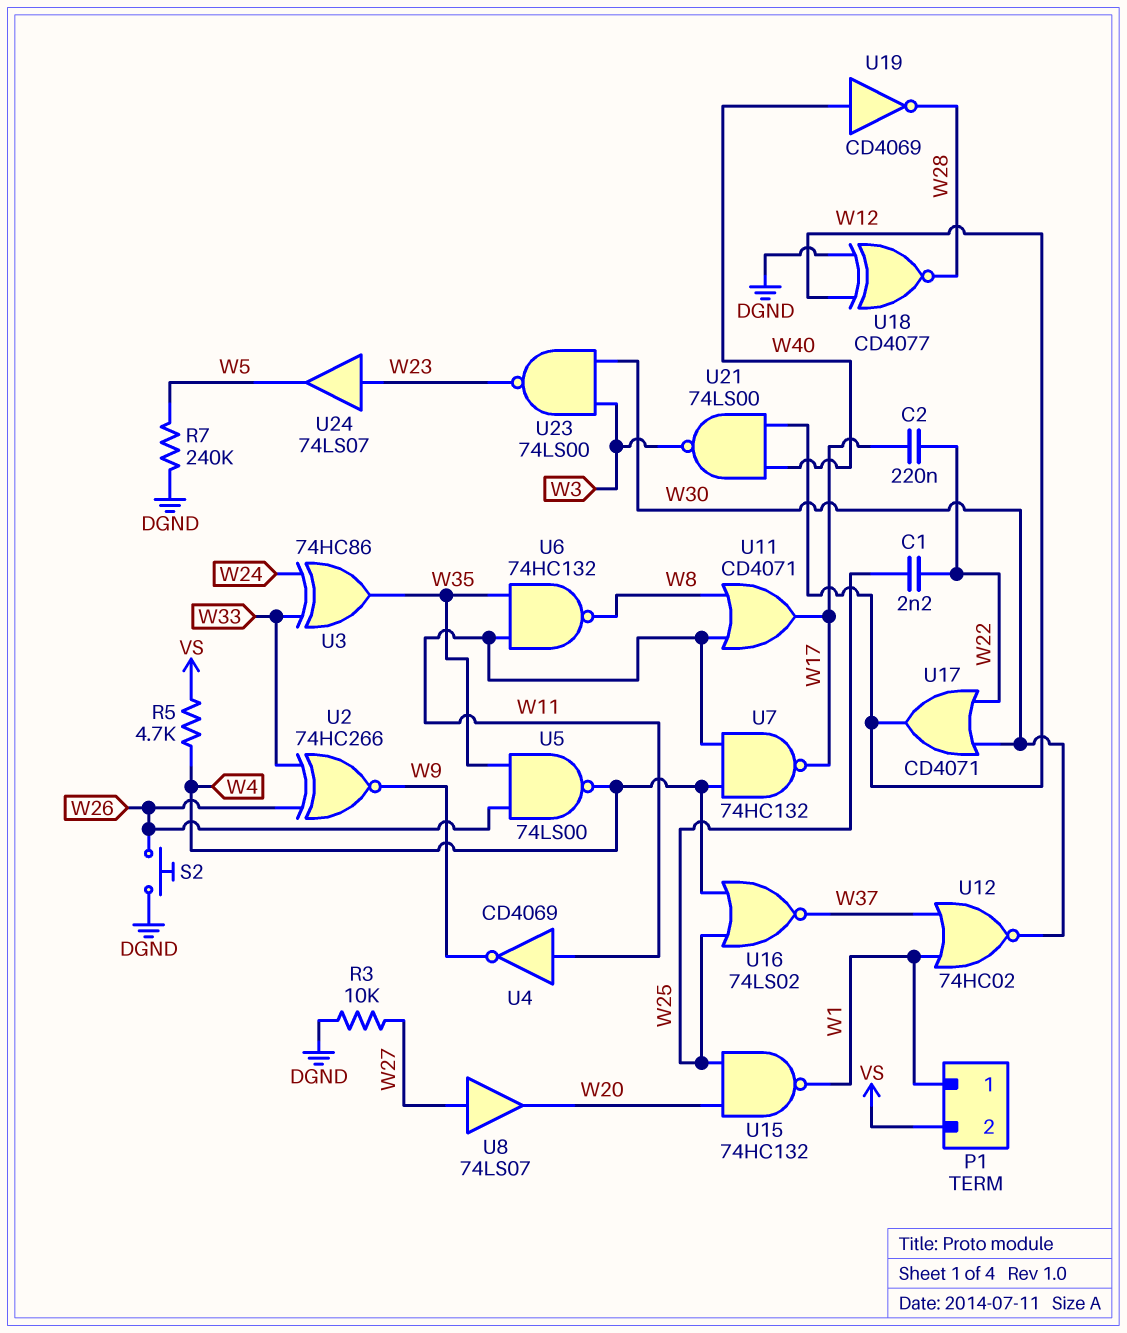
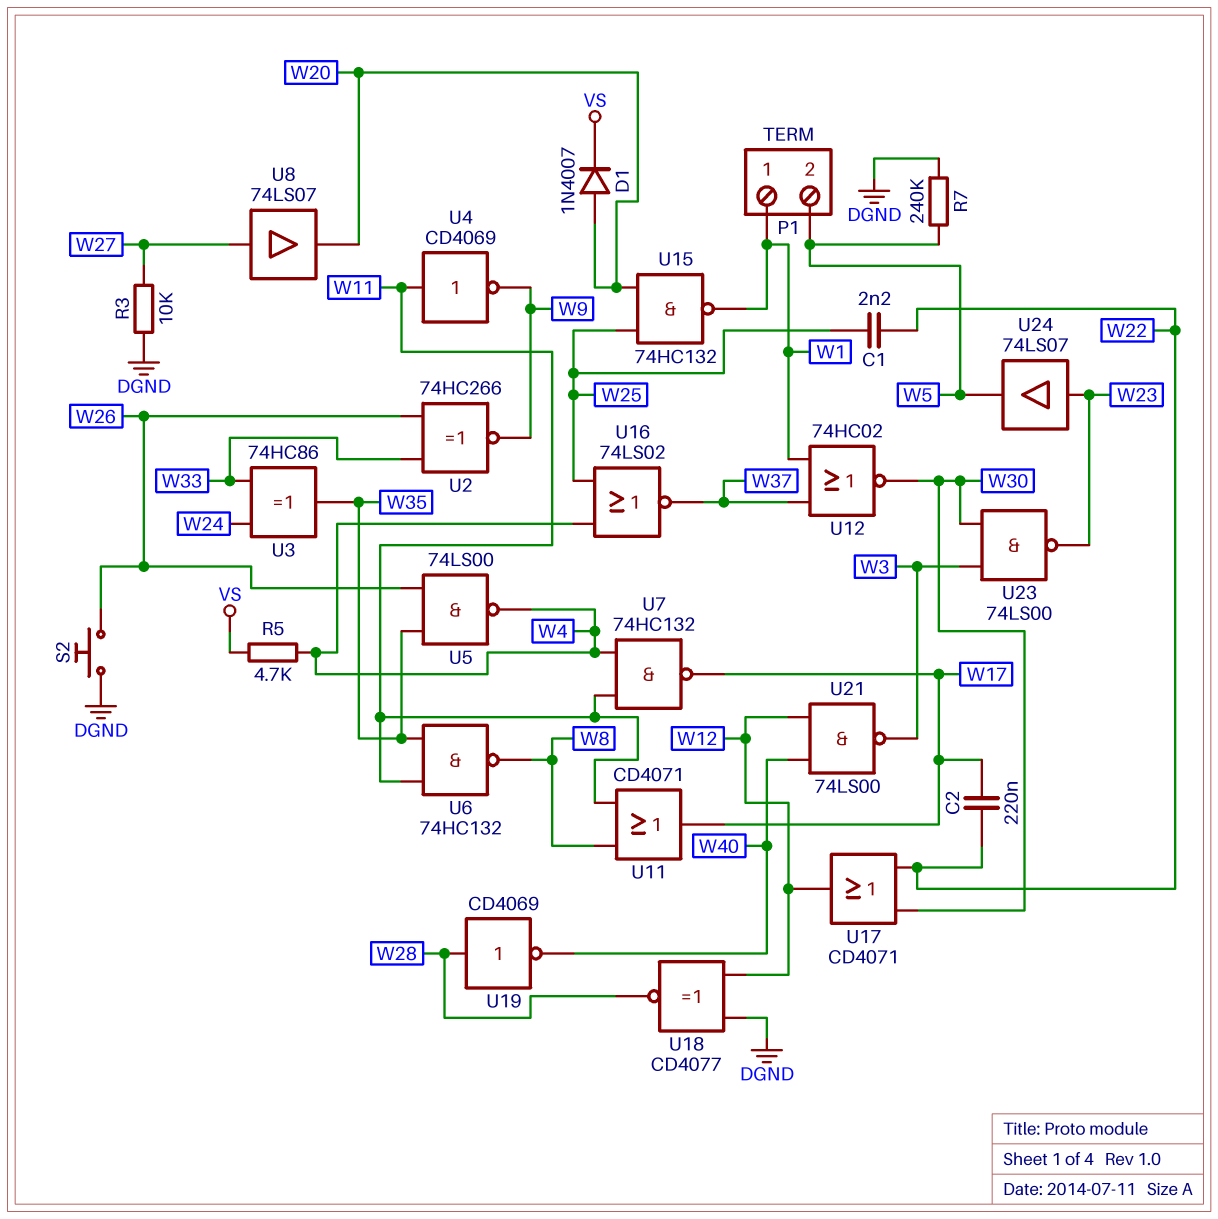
D1: none -> diode 1N4007 (A W20, K VS)
P1 pin 2: VS -> W5
U19: NOT CD4069 (in W40, out W28) -> NOT CD4069 (in W28, out W40)

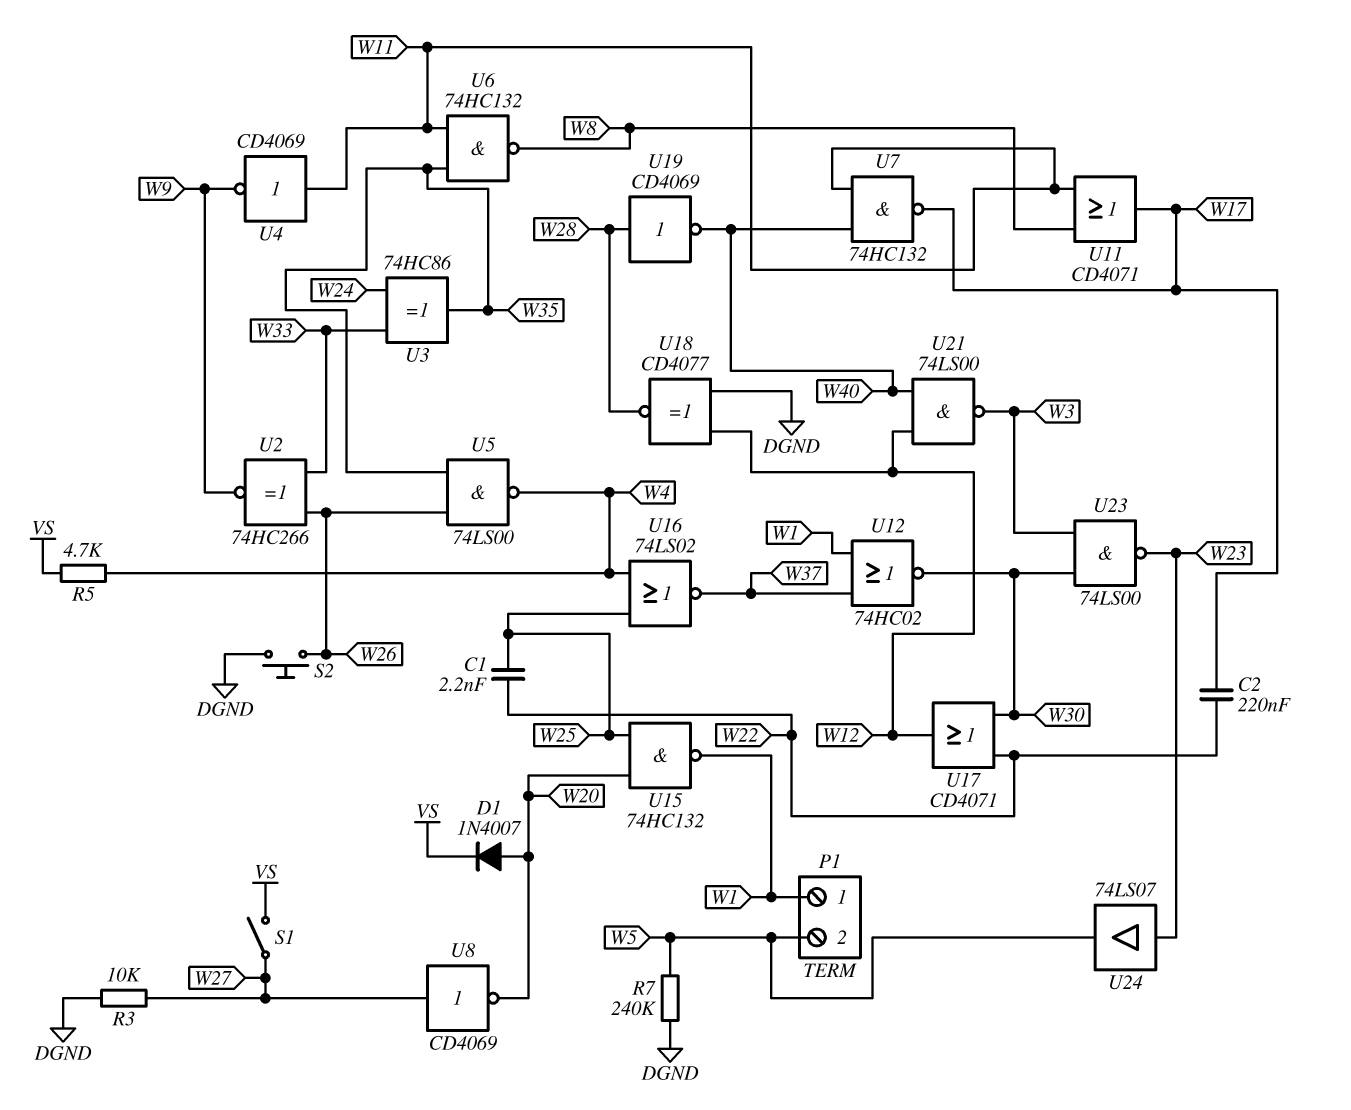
S1: none -> switch (VS, W27)
U7: NAND 74HC132 (in W4, in W11, out W17) -> NAND 74HC132 (in W11, in W40, out W17)
U8: buffer 74LS07 (in W27, out W20) -> NOT CD4069 (in W27, out W20)

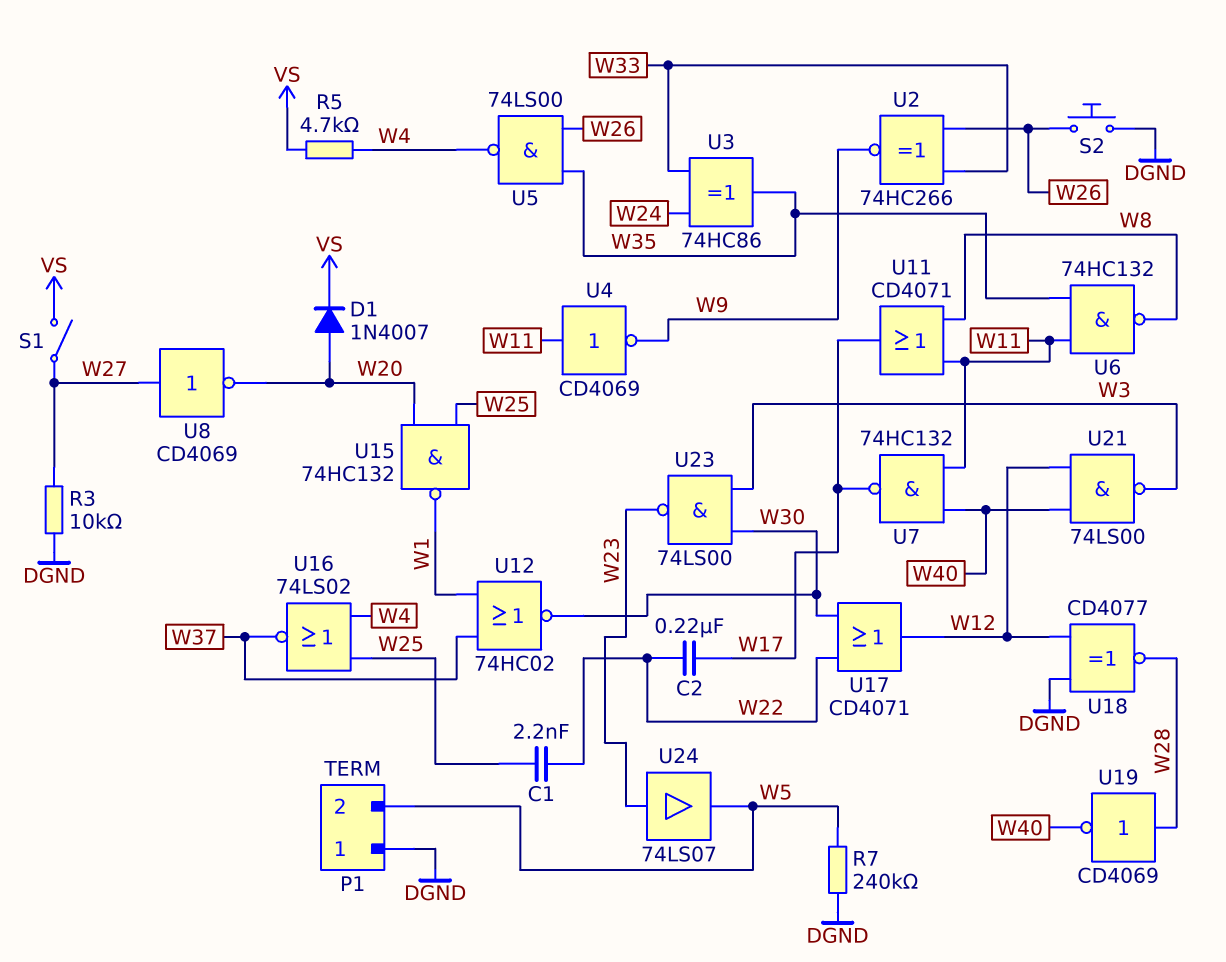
P1 pin 1: W1 -> DGND

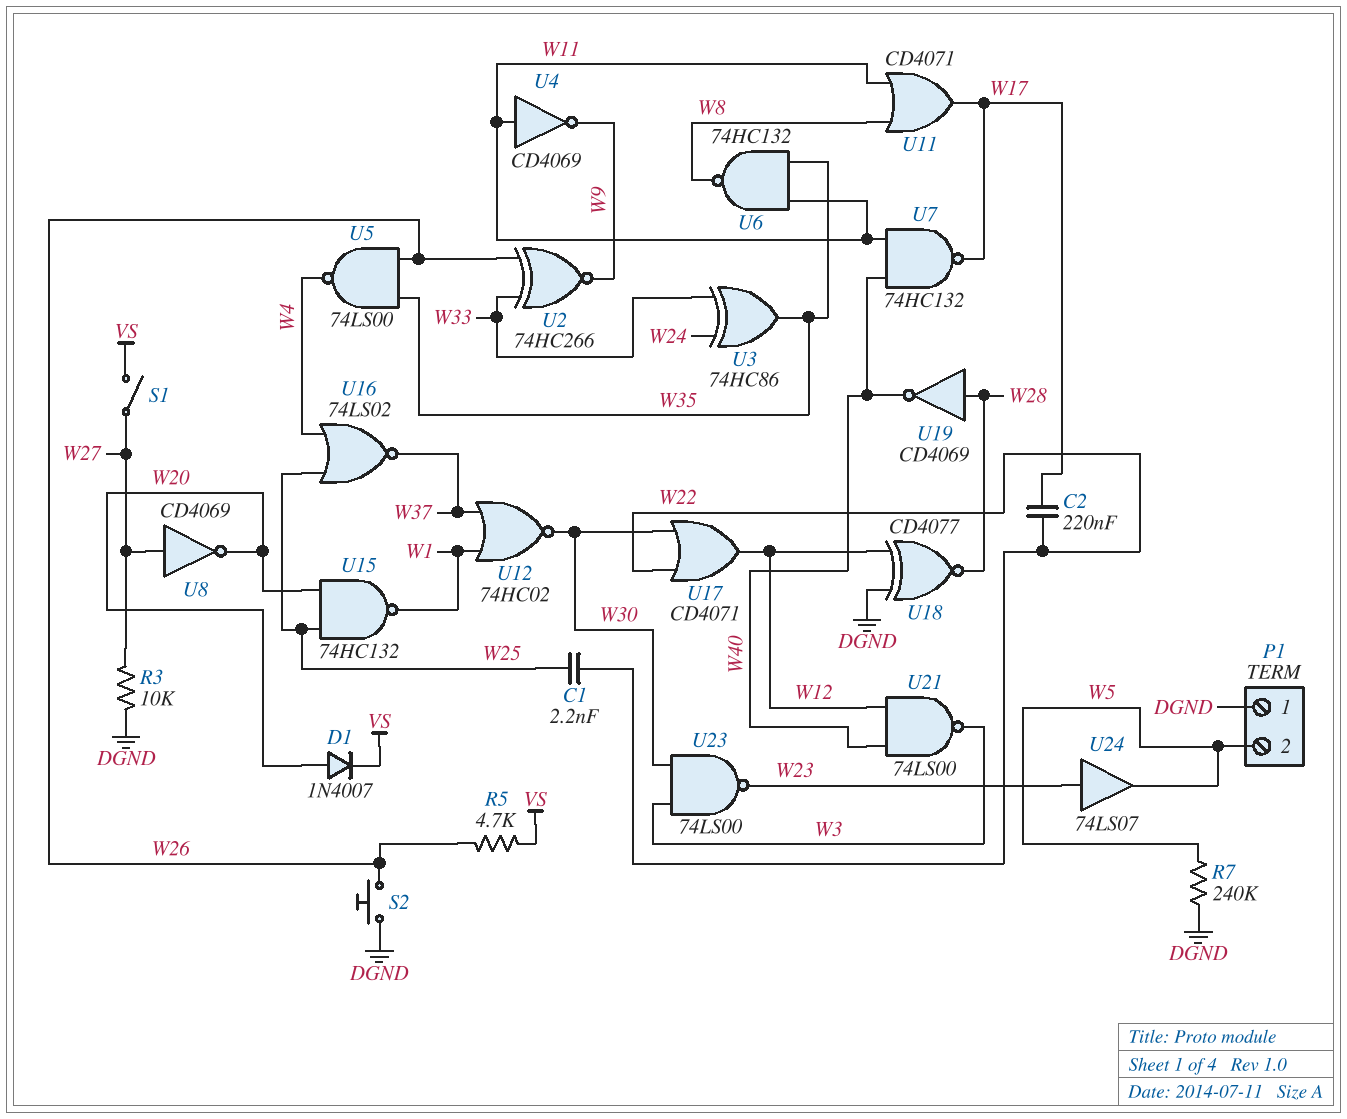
R5: 4.7k (VS, W4) -> 4.7k (VS, W26)

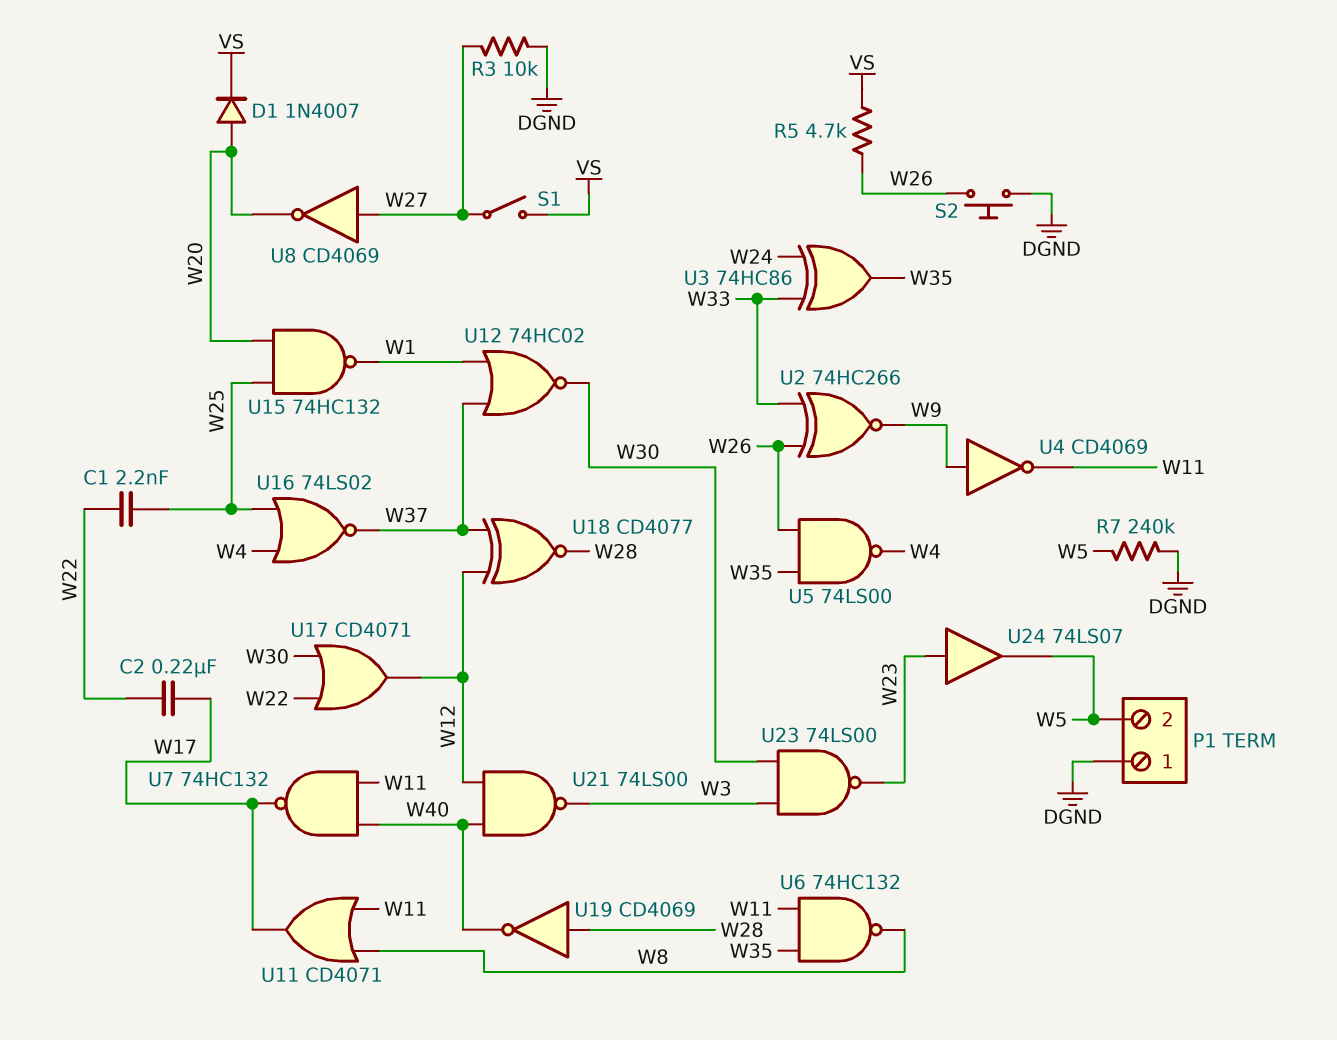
U4: NOT CD4069 (in W11, out W9) -> NOT CD4069 (in W9, out W11)
U18: XNOR CD4077 (in DGND, in W12, out W28) -> XNOR CD4077 (in W12, in W37, out W28)

